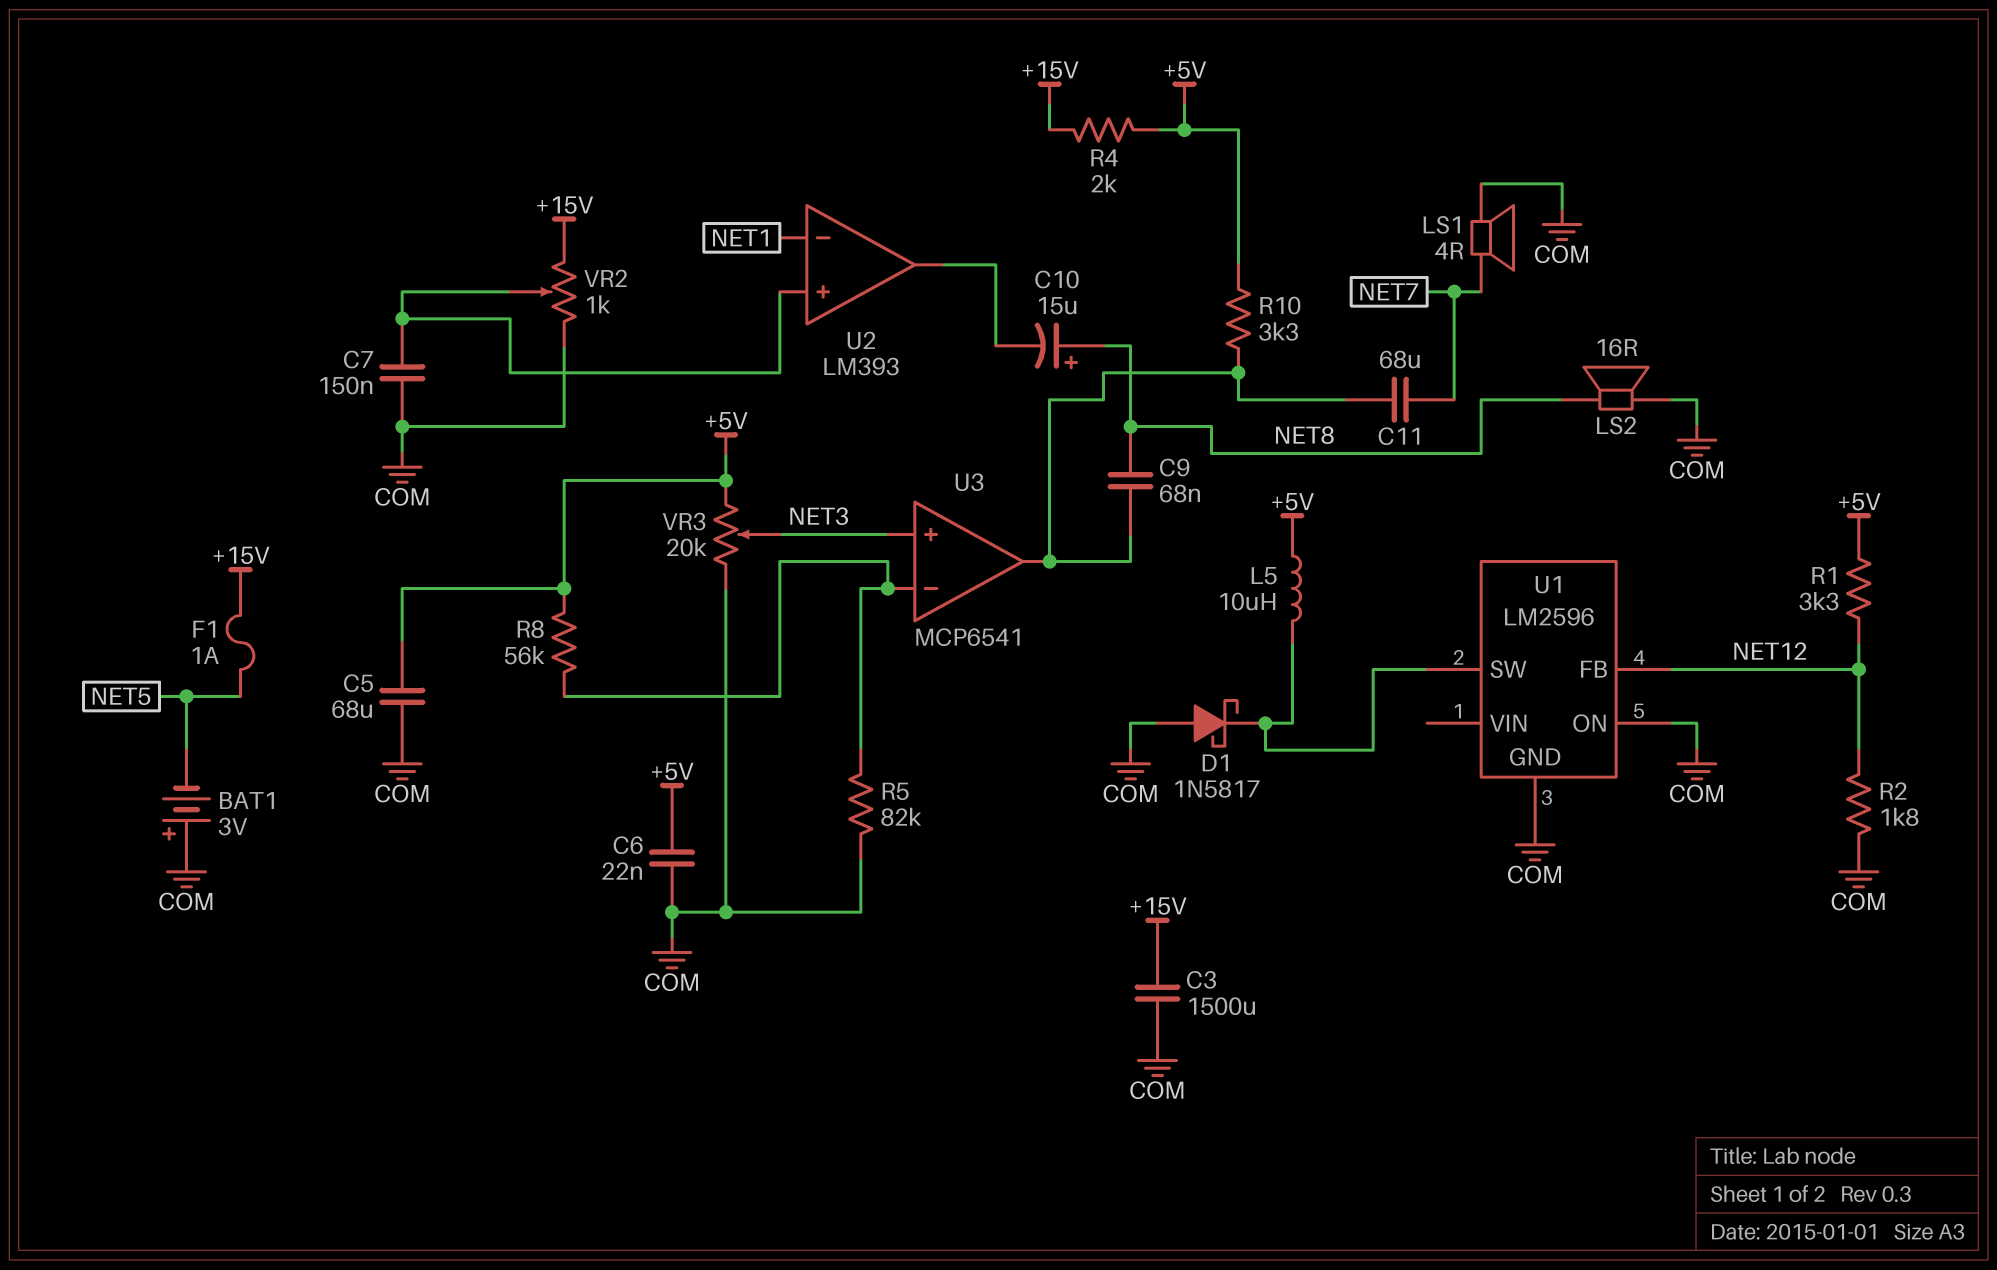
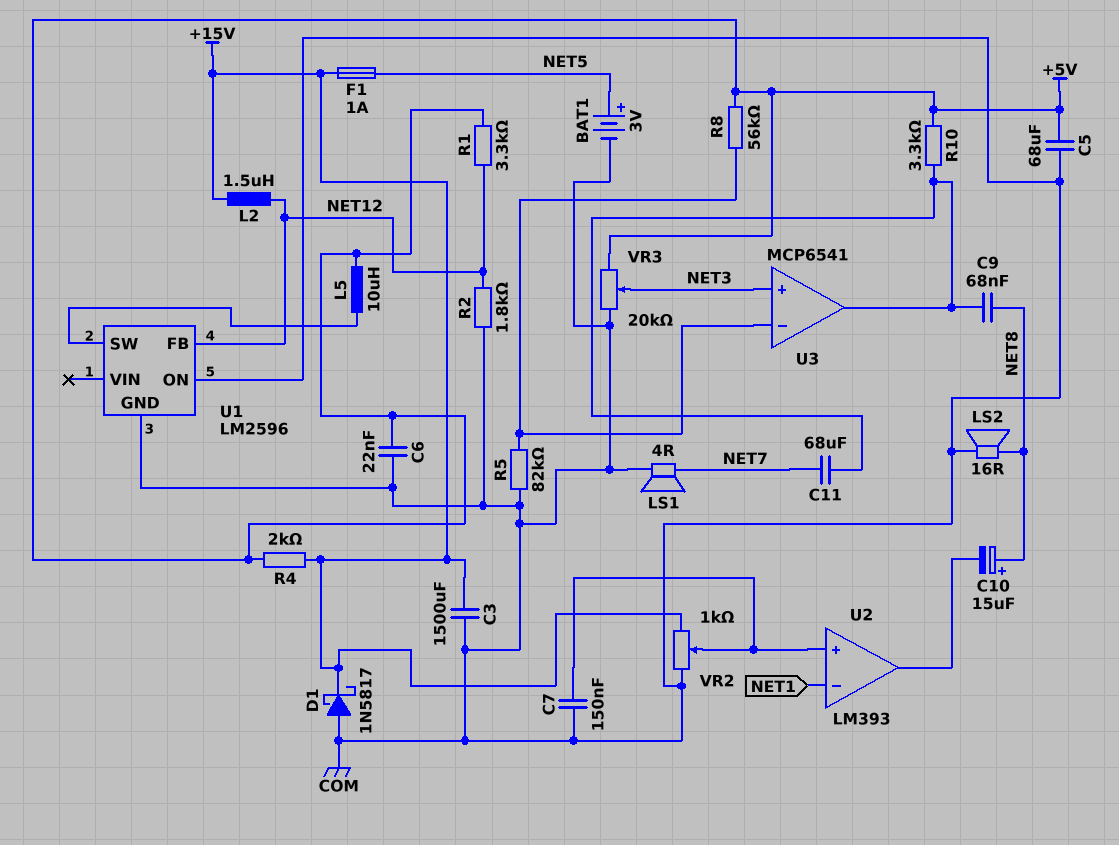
BAT1: 3V (plus COM, minus NET5) -> 3V (plus NET5, minus COM)
D1: schottky 1N5817 (A COM, K U1/SW) -> schottky 1N5817 (A COM, K +15V)
L2: none -> 1.5uH (+15V, NET12)

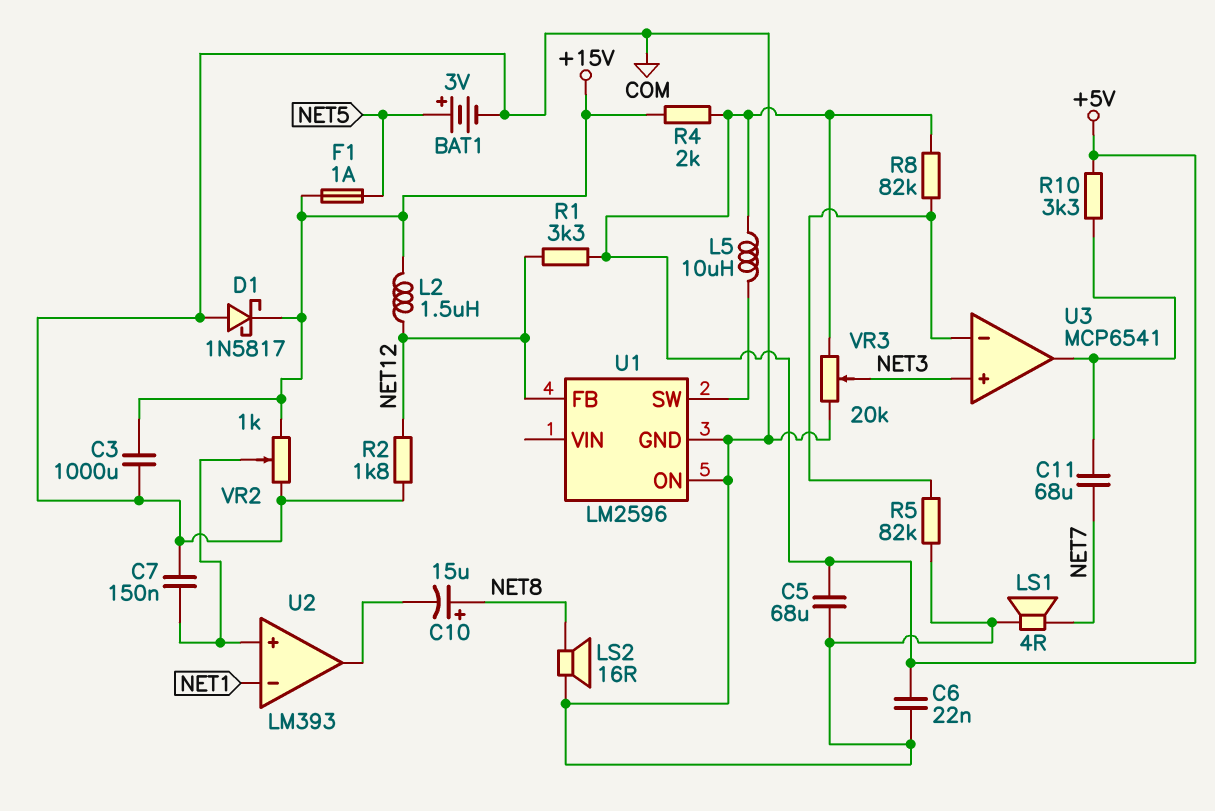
C3: 1500uF (+15V, COM) -> 1000uF (+15V, COM)
C9: 68nF (NET8, U3/out) -> none
R8: 56k (+5V, U3/in-) -> 82k (+5V, U3/in-)

